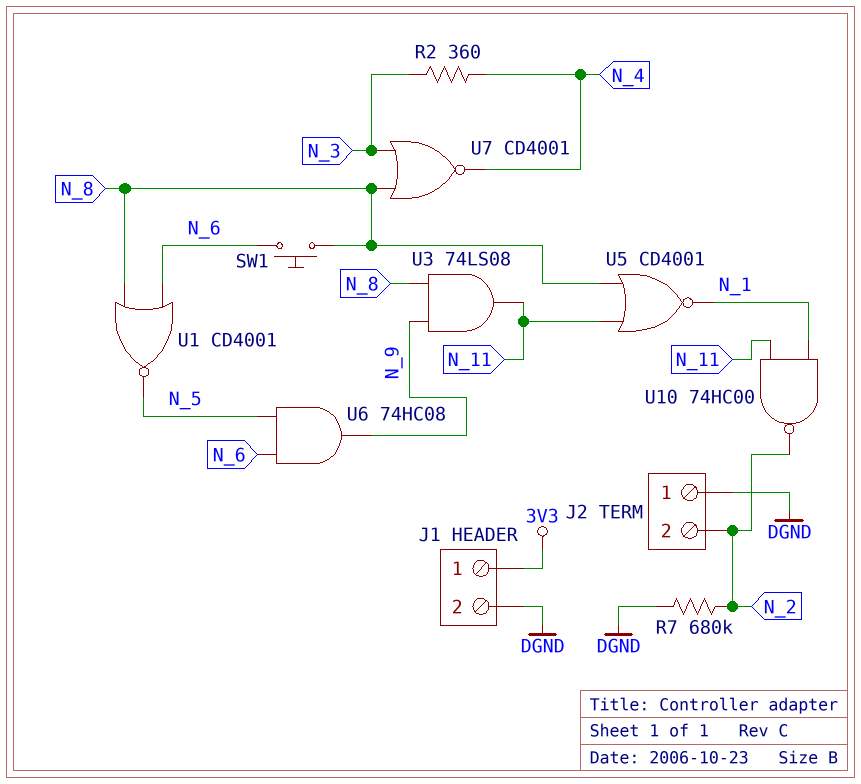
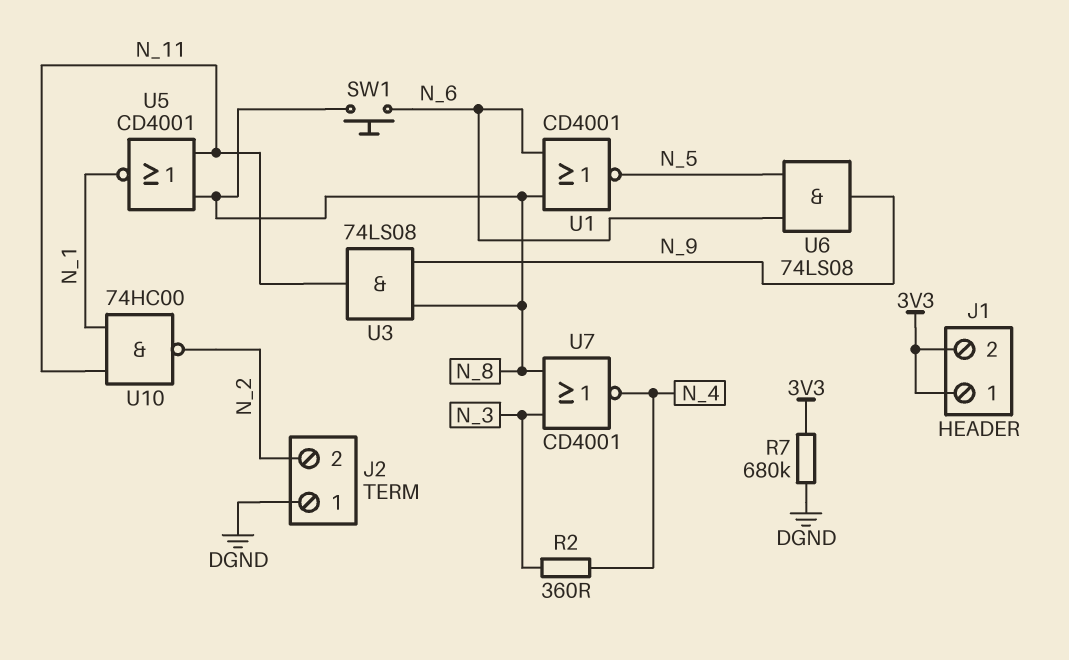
J1 pin 2: DGND -> 3V3
R7: 680k (DGND, N_2) -> 680k (3V3, DGND)
U6: AND 74HC08 (in N_5, in N_6, out N_9) -> AND 74LS08 (in N_5, in N_6, out N_9)

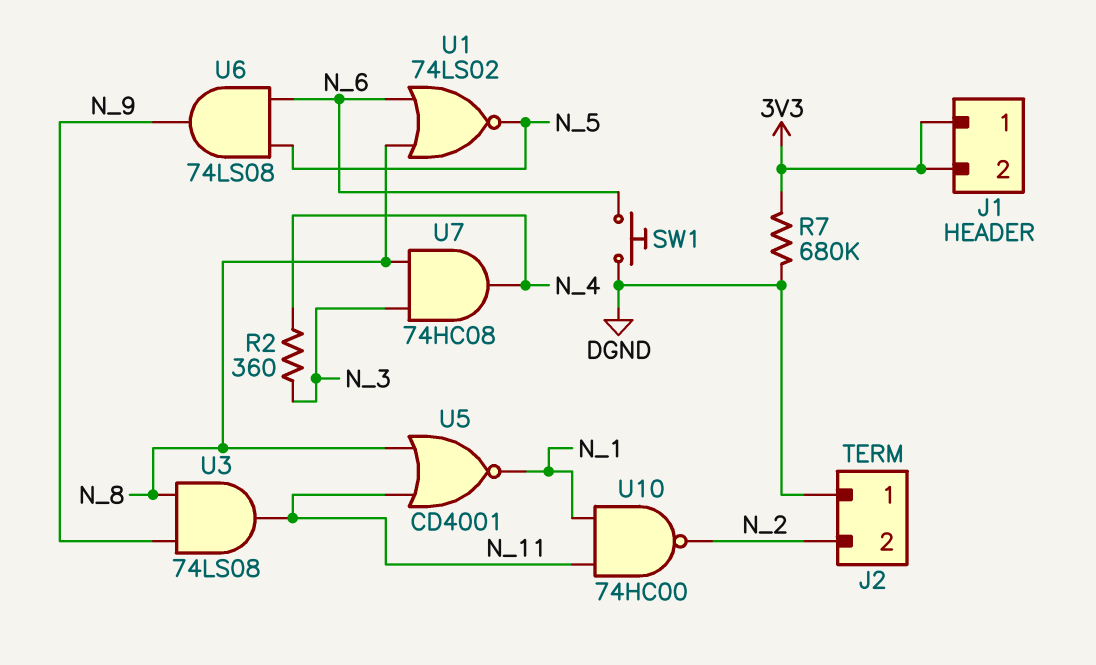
SW1: button (N_6, N_8) -> button (DGND, N_6)
U1: NOR CD4001 (in N_6, in N_8, out N_5) -> NOR 74LS02 (in N_6, in N_8, out N_5)
U7: NOR CD4001 (in N_3, in N_8, out N_4) -> AND 74HC08 (in N_3, in N_8, out N_4)

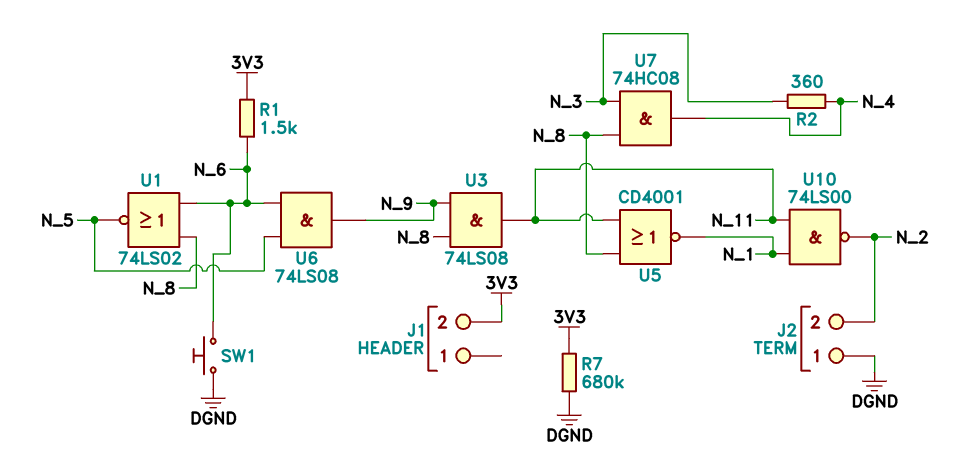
J1 pin 1: 3V3 -> none
R1: none -> 1.5k (3V3, N_6)
U10: NAND 74HC00 (in N_1, in N_11, out N_2) -> NAND 74LS00 (in N_1, in N_11, out N_2)

